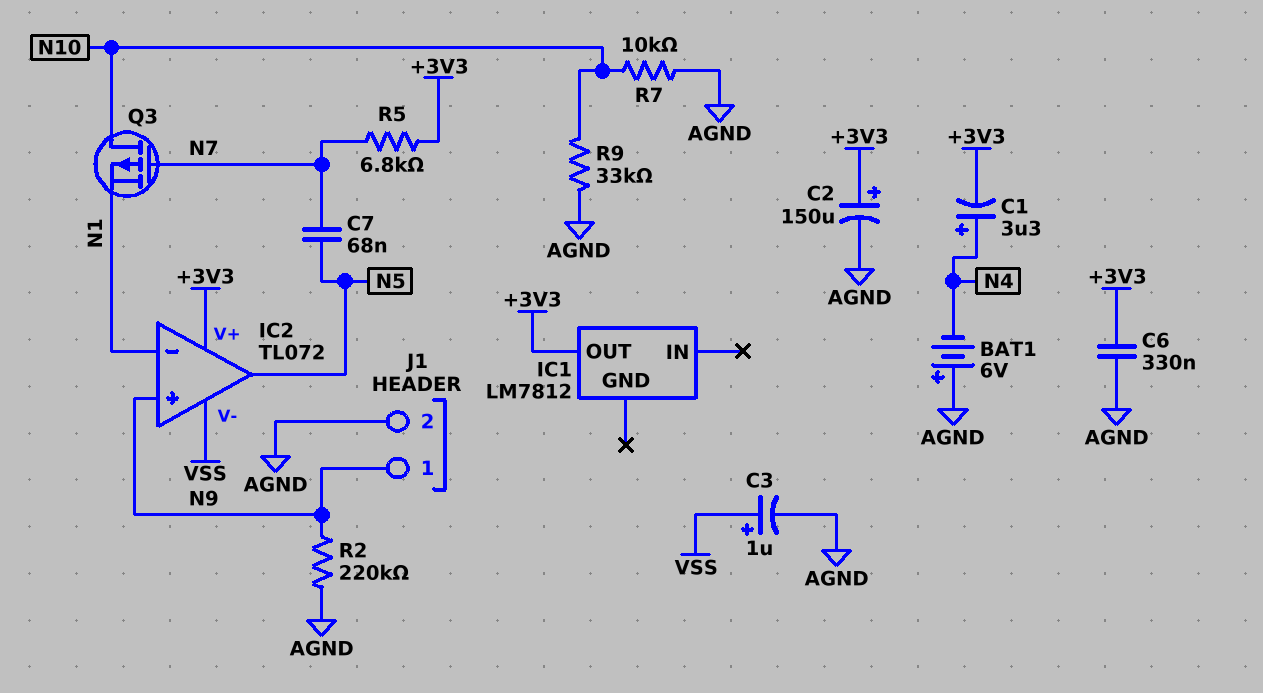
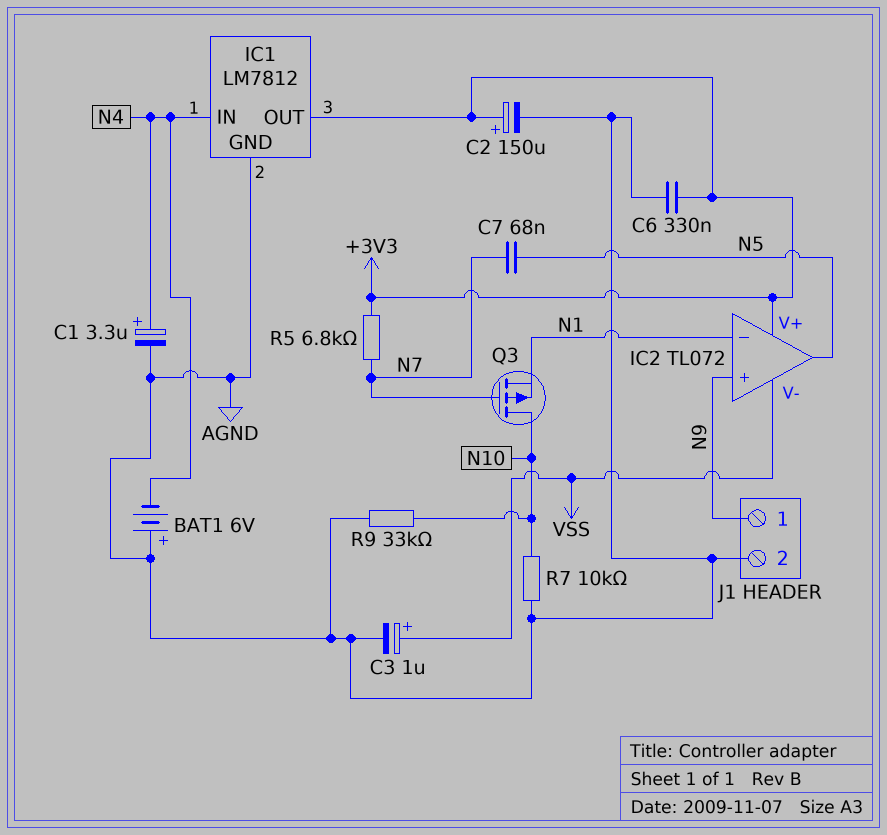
C1: 3.3uF (plus N4, minus +3V3) -> 3.3uF (plus N4, minus AGND)
IC1 pin GND: none -> AGND
IC1 pin IN: none -> N4
R2: 220k (AGND, N9) -> none

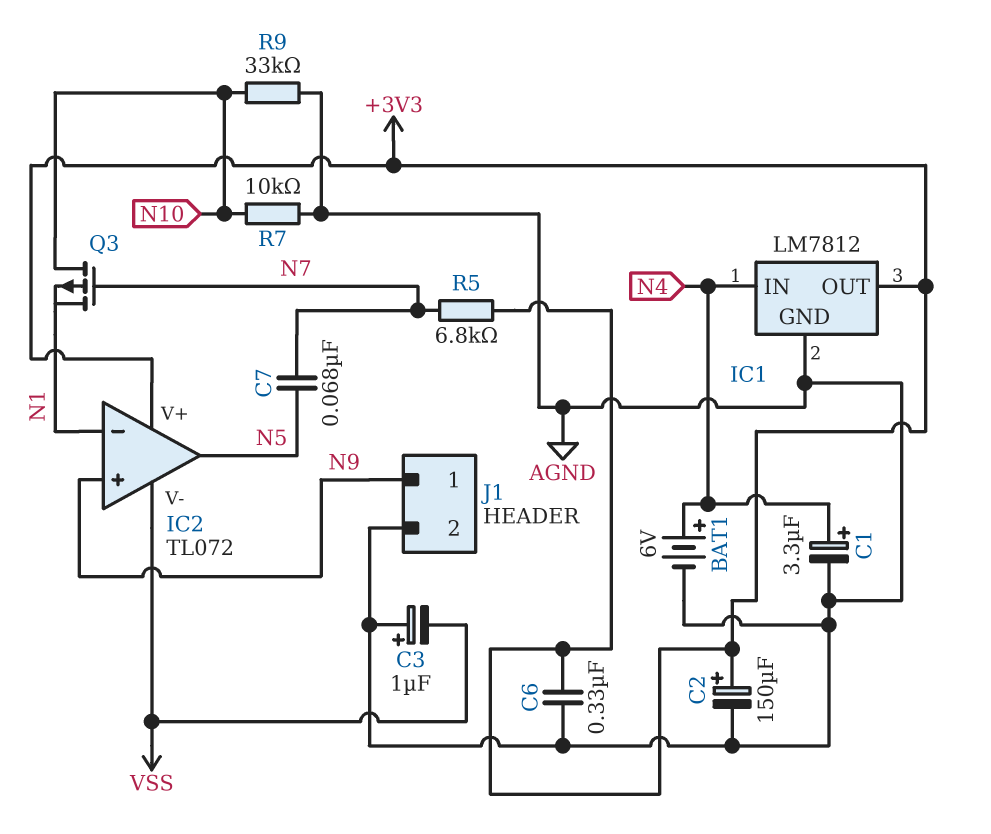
BAT1: 6V (plus AGND, minus N4) -> 6V (plus N4, minus AGND)
C3: 1uF (plus VSS, minus AGND) -> 1uF (plus AGND, minus VSS)

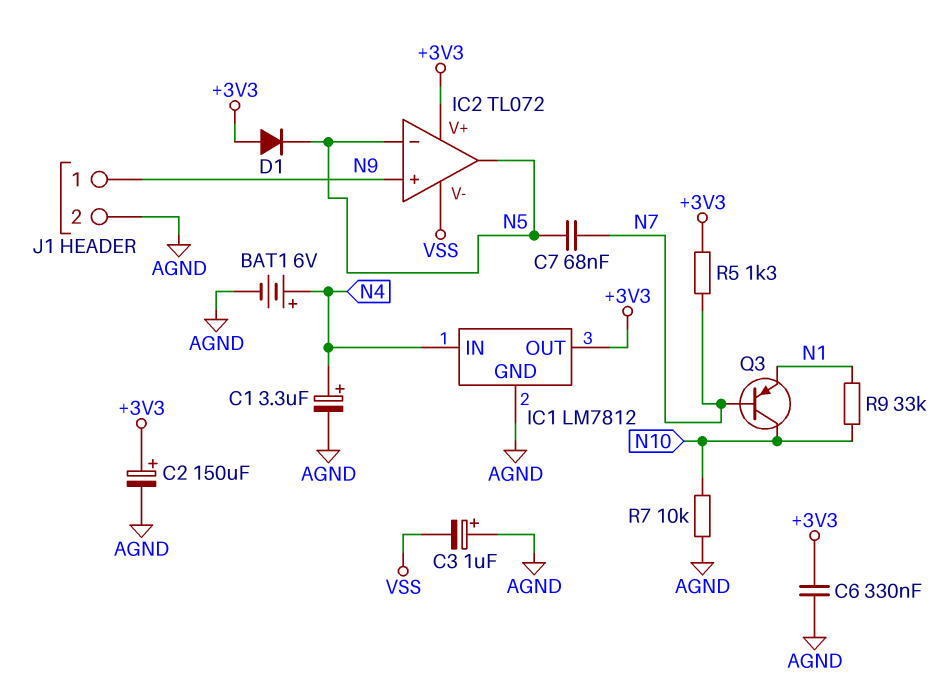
D1: none -> diode (A +3V3, K N5)
IC2 pin in-: N1 -> N5
Q3: PMOS (G N7, D N10, S N1) -> PNP (B N7, C N10, E N1)
R5: 6.8k (+3V3, N7) -> 1.3k (+3V3, N7)
R9: 33k (AGND, N10) -> 33k (N1, N10)

